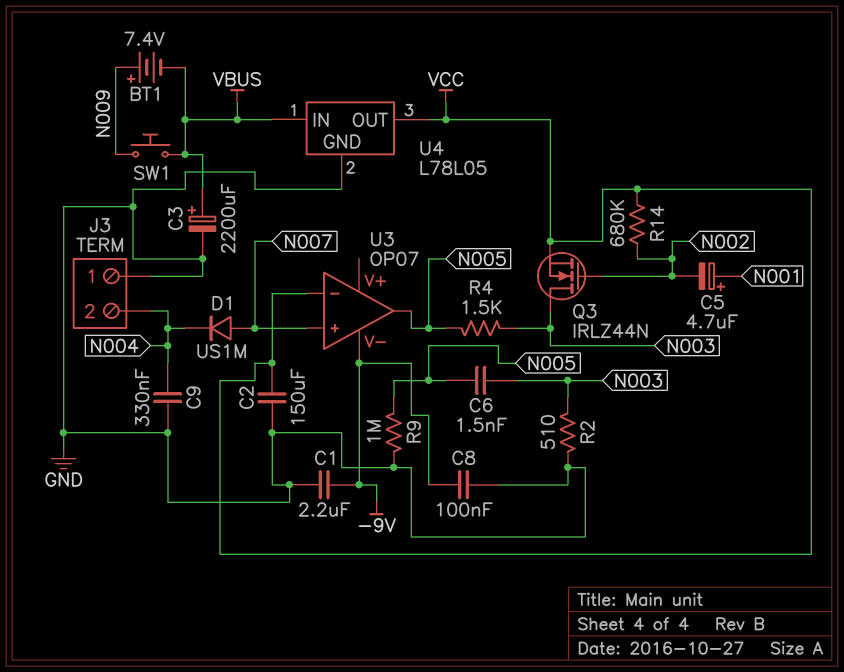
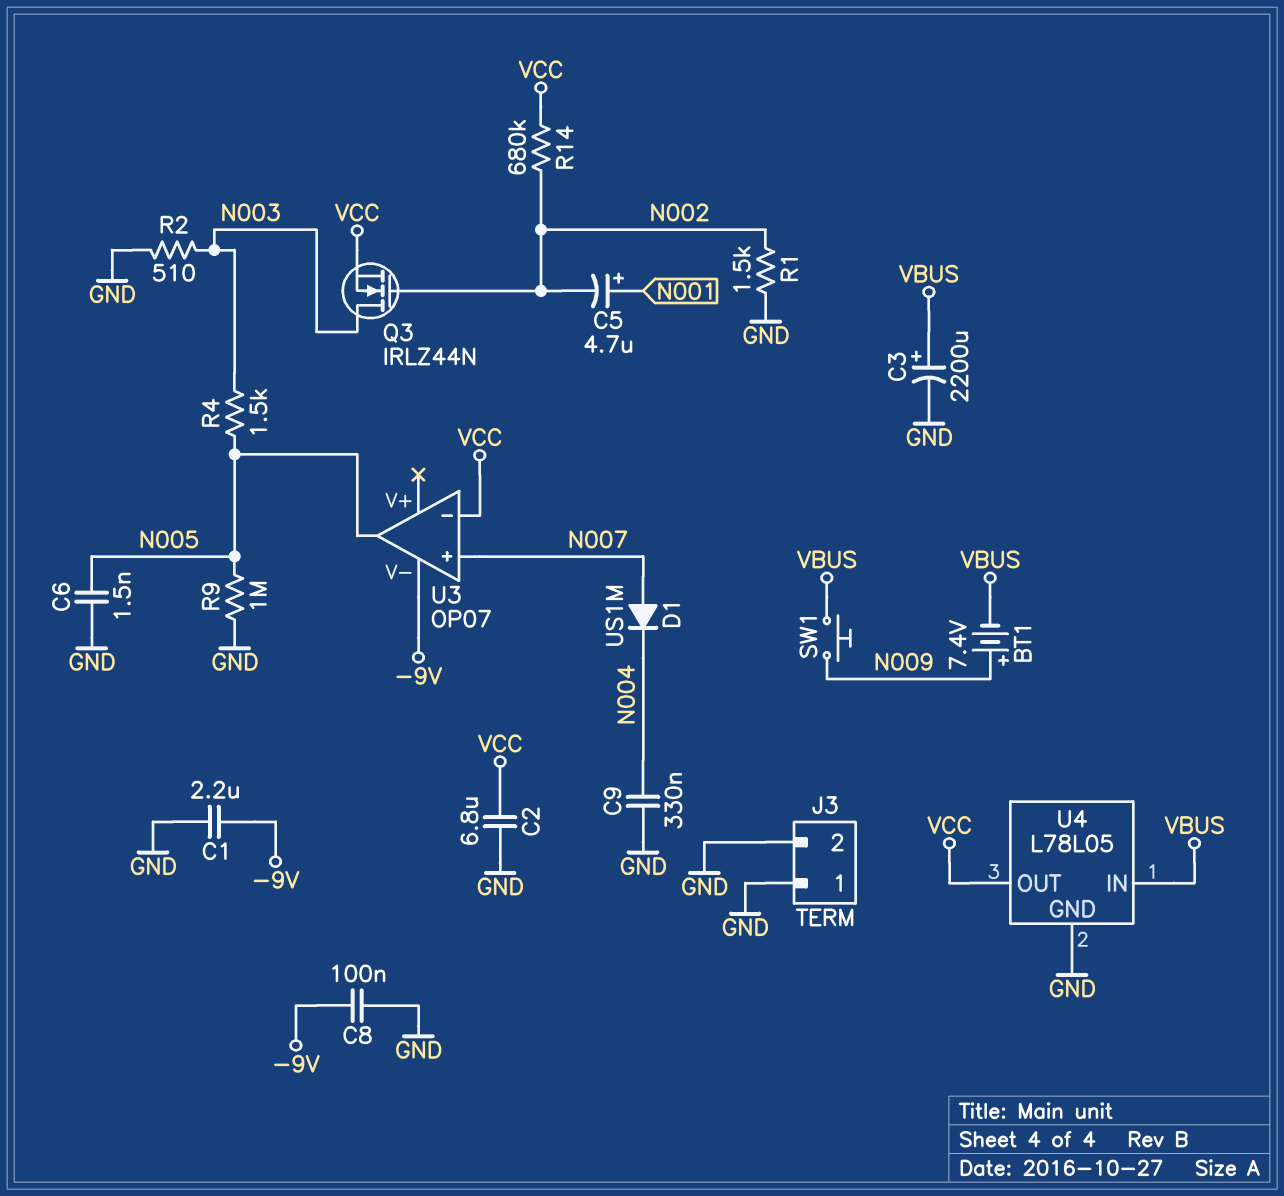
C2: 150uF (GND, VCC) -> 6.8uF (GND, VCC)
C6: 1.5nF (N003, N005) -> 1.5nF (GND, N005)
J3 pin 2: N004 -> GND
R1: none -> 1.5k (GND, N002)

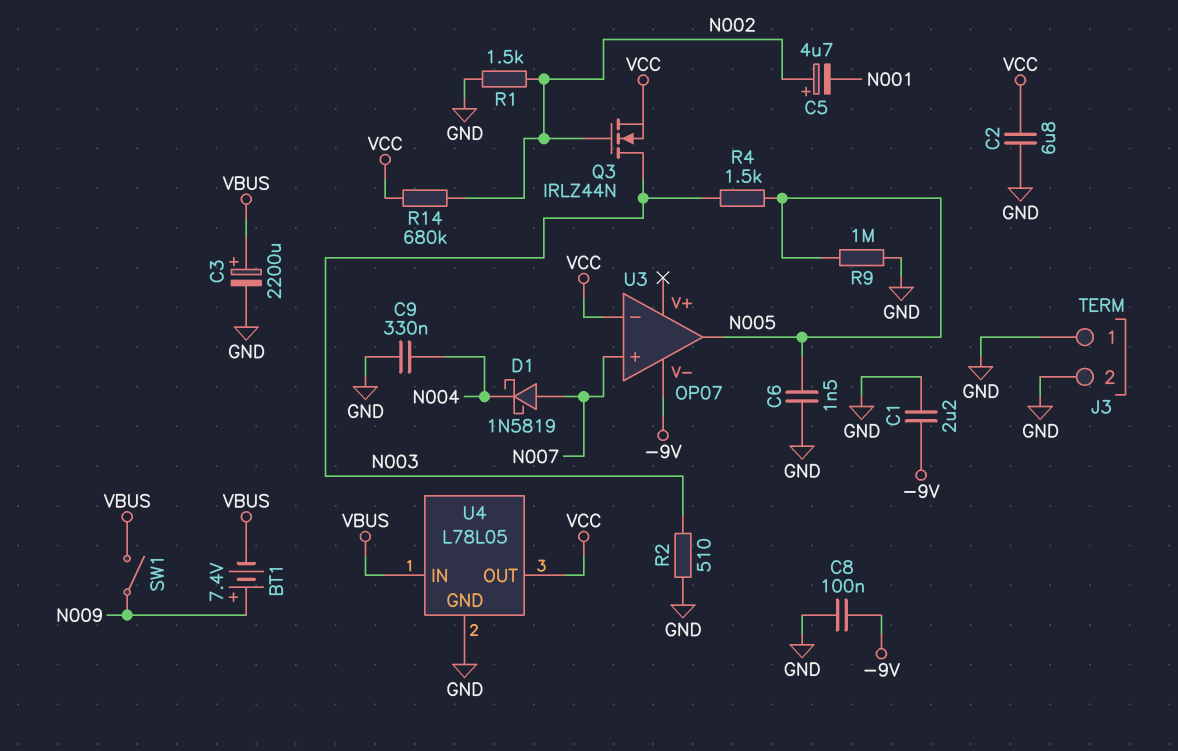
C5: 4.7uF (plus N001, minus N002) -> 4.7uF (plus N002, minus N001)
D1: diode US1M (A N007, K N004) -> schottky 1N5819 (A N007, K N004)
SW1: button (N009, VBUS) -> switch (N009, VBUS)

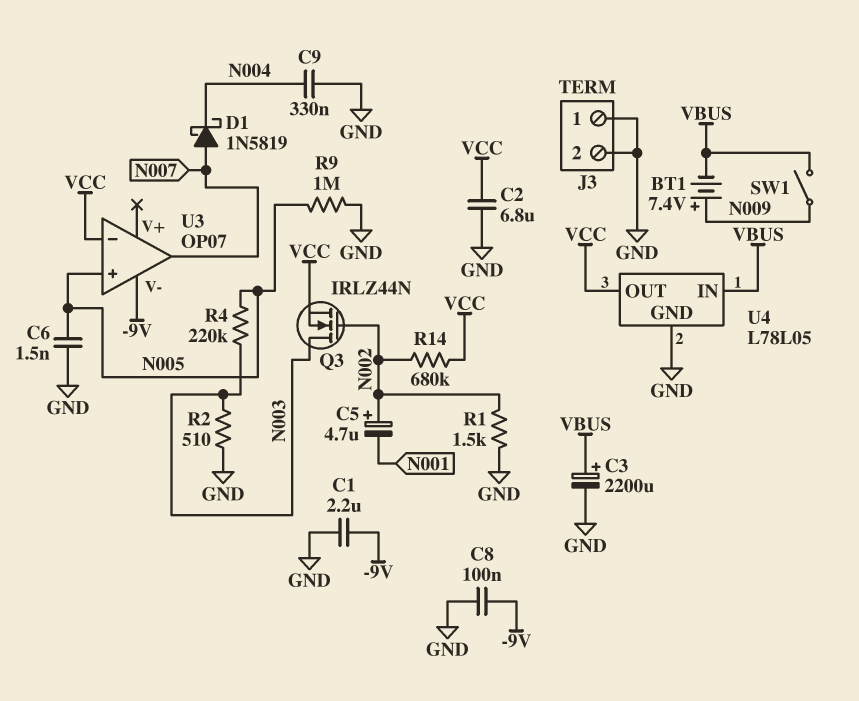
R4: 1.5k (N003, N005) -> 220k (N003, N005)
U3 pin in+: N007 -> N005
U3 pin out: N005 -> N007

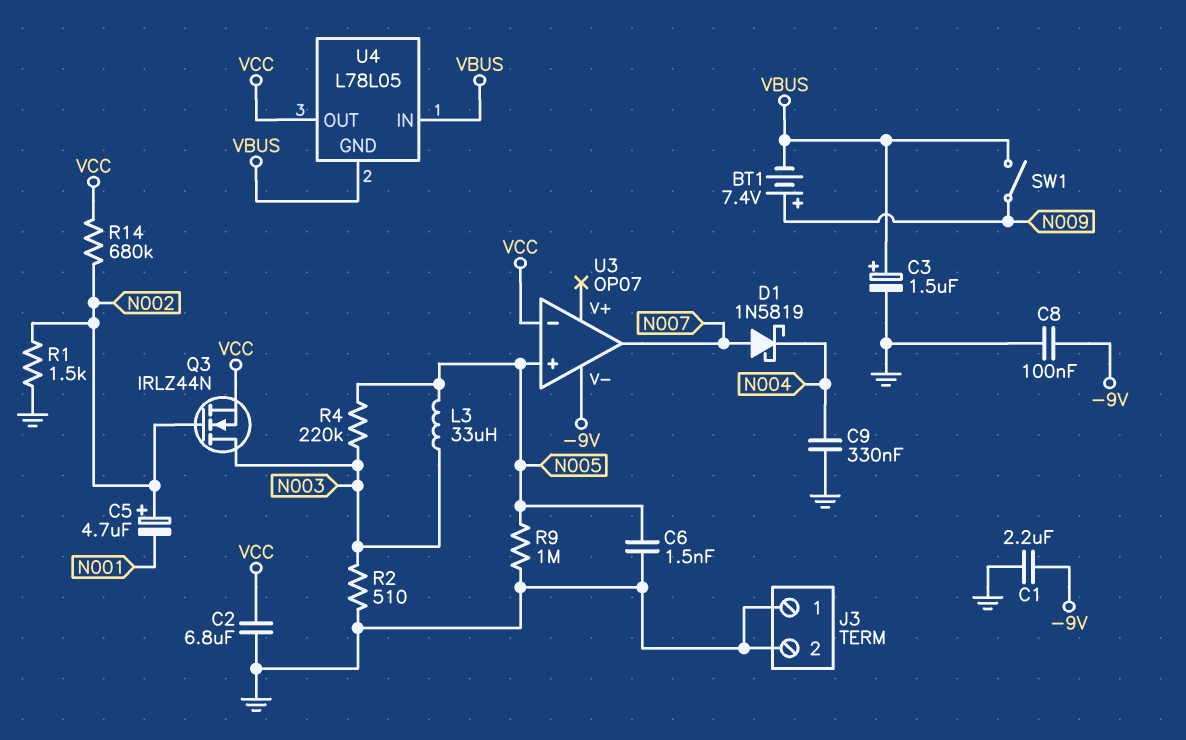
C3: 2200uF (plus VBUS, minus GND) -> 1.5uF (plus VBUS, minus GND)
L3: none -> 33uH (N003, N005)
U4 pin GND: GND -> VBUS

